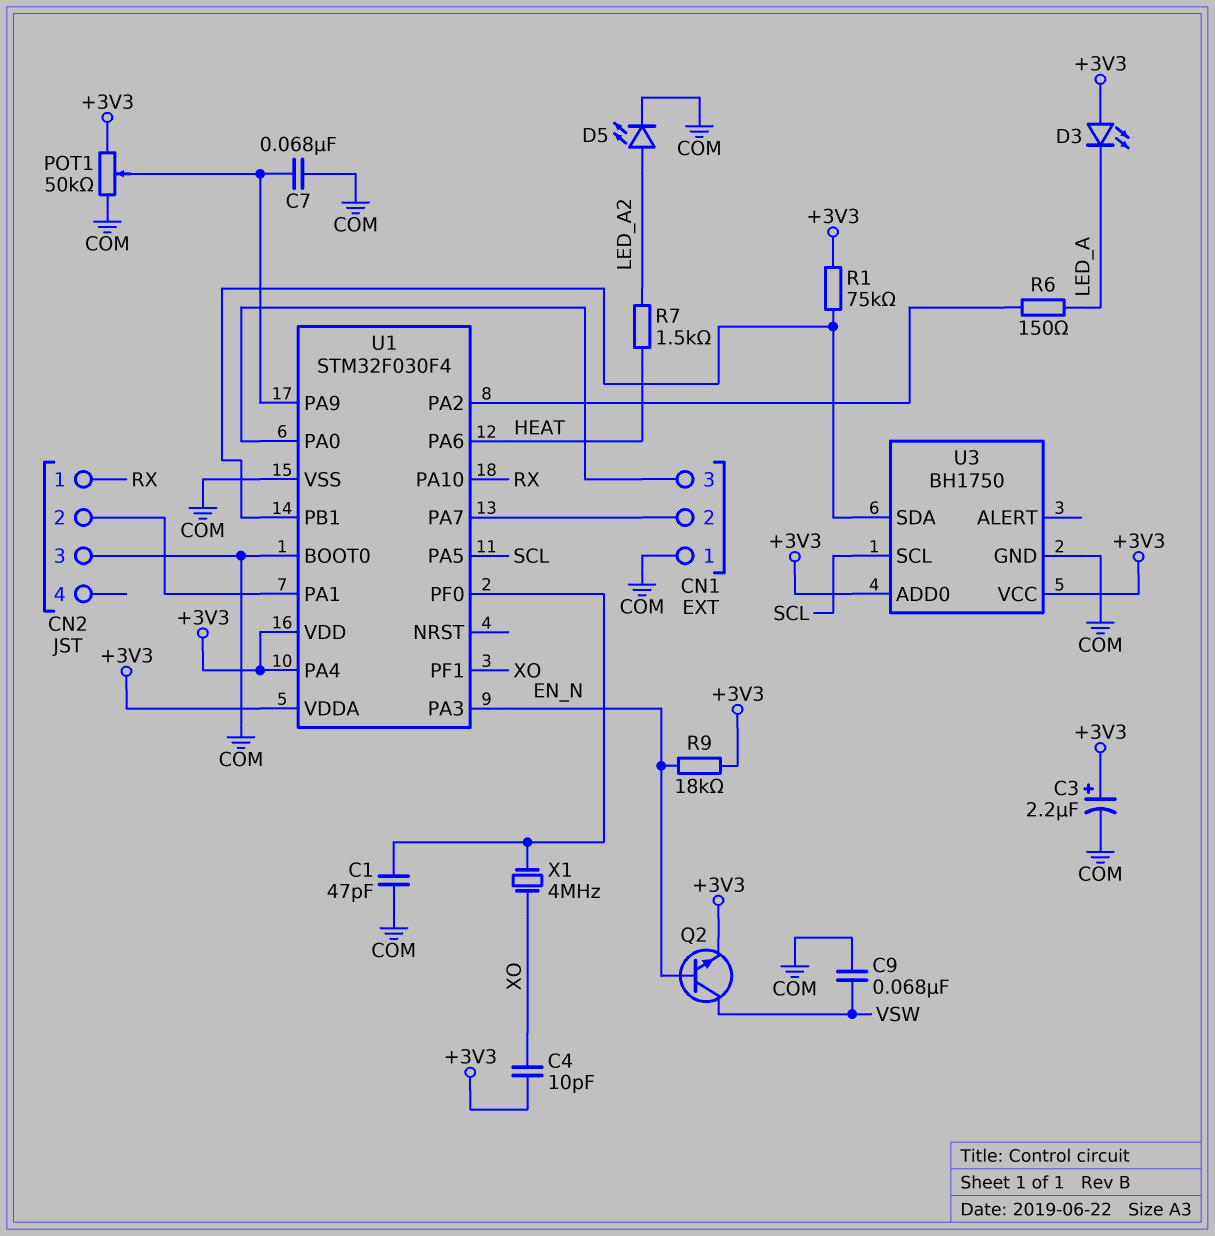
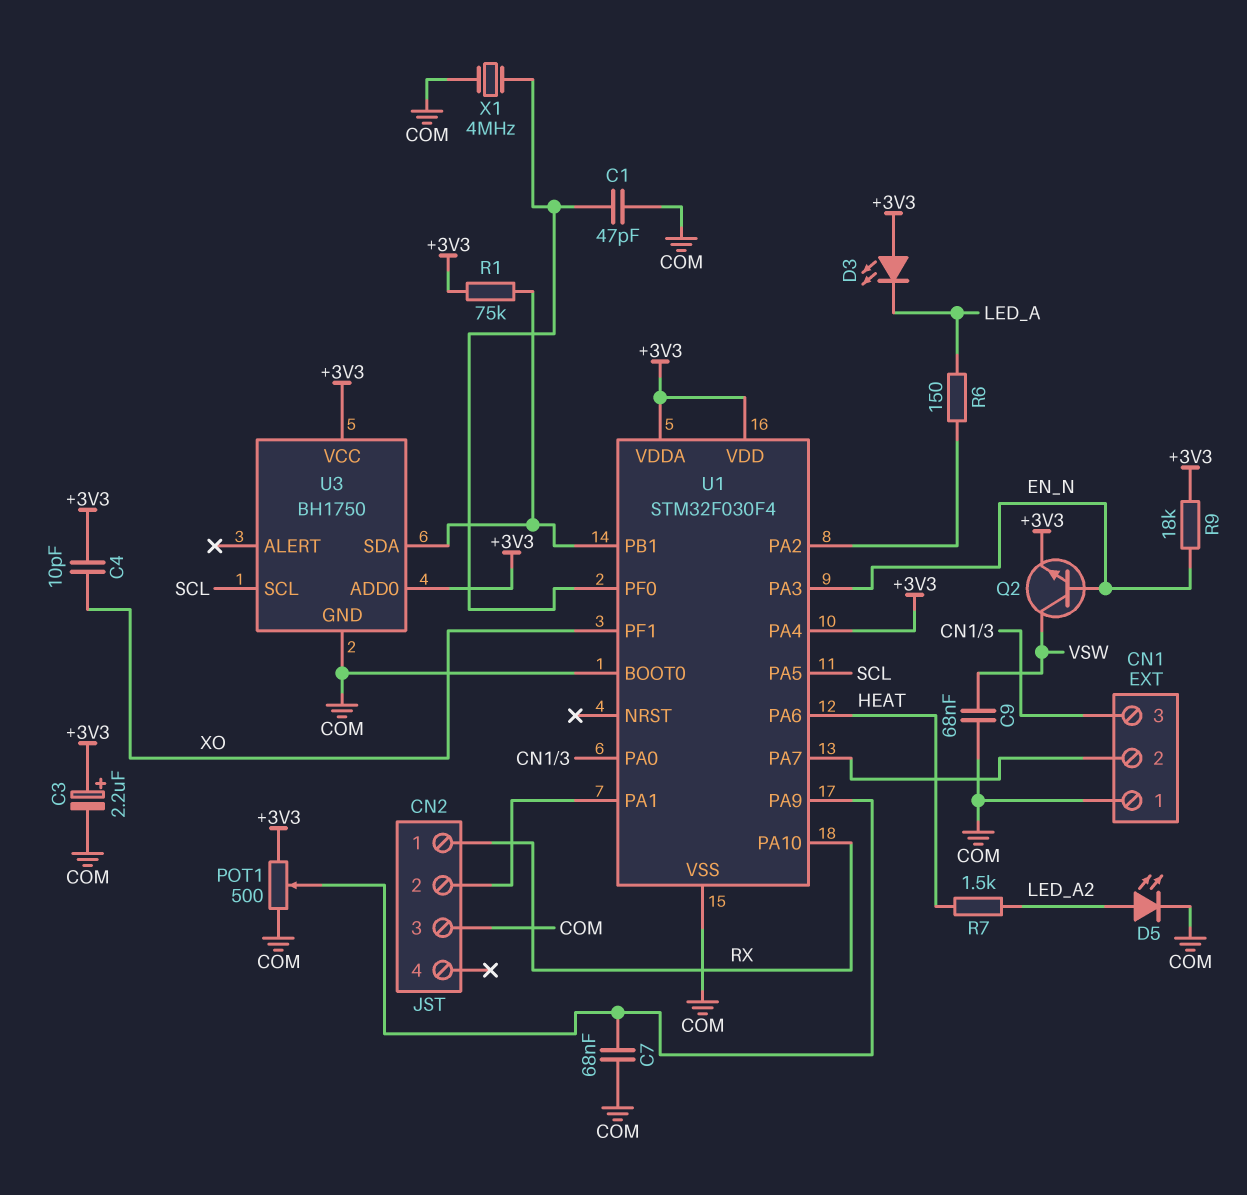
POT1: 50k (+3V3, COM, wiper U1/PA9) -> 500 (+3V3, COM, wiper U1/PA9)
X1: 4MHz (U1/PF0, XO) -> 4MHz (COM, U1/PF0)

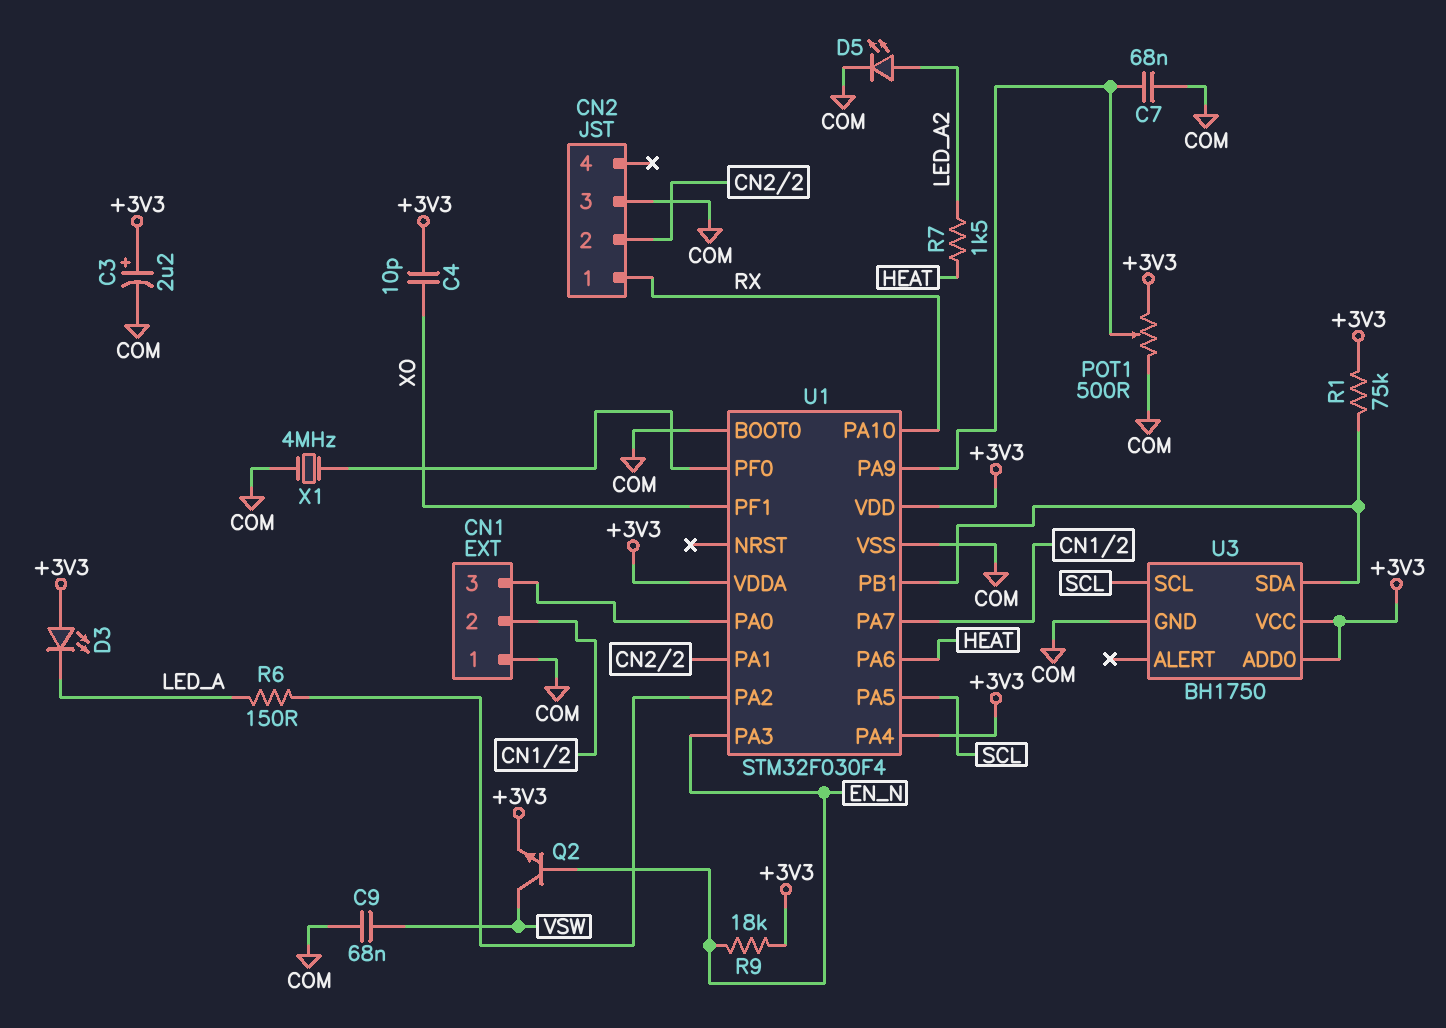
C1: 47pF (COM, U1/PF0) -> none

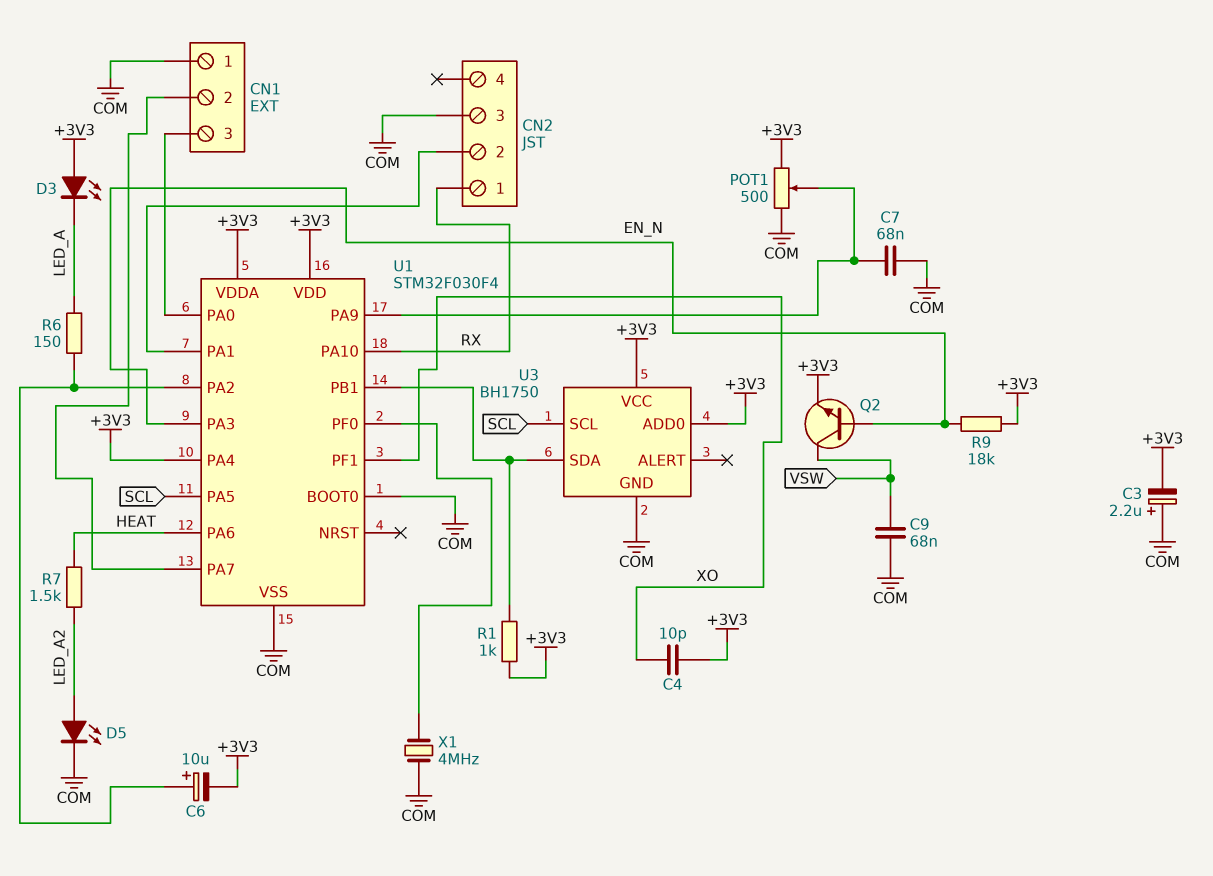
C3: 2.2uF (plus +3V3, minus COM) -> 2.2uF (plus COM, minus +3V3)
C6: none -> 10uF (plus U1/PA2, minus +3V3)
R1: 75k (+3V3, U1/PB1) -> 1k (+3V3, U1/PB1)

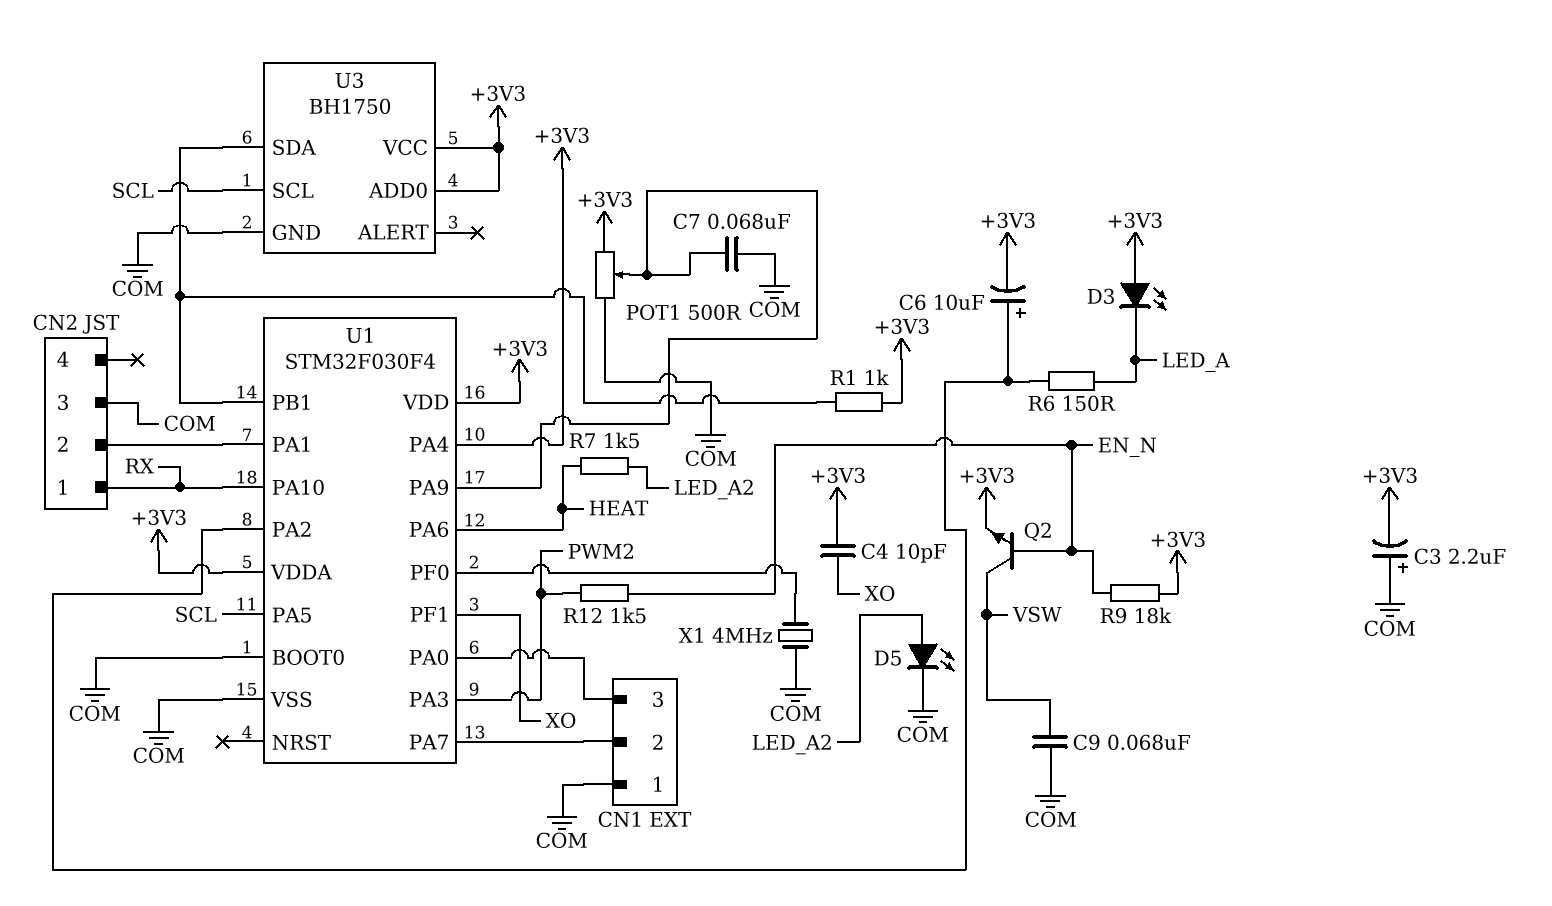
R12: none -> 1.5k (EN_N, PWM2)
U1 pin PA3: EN_N -> PWM2

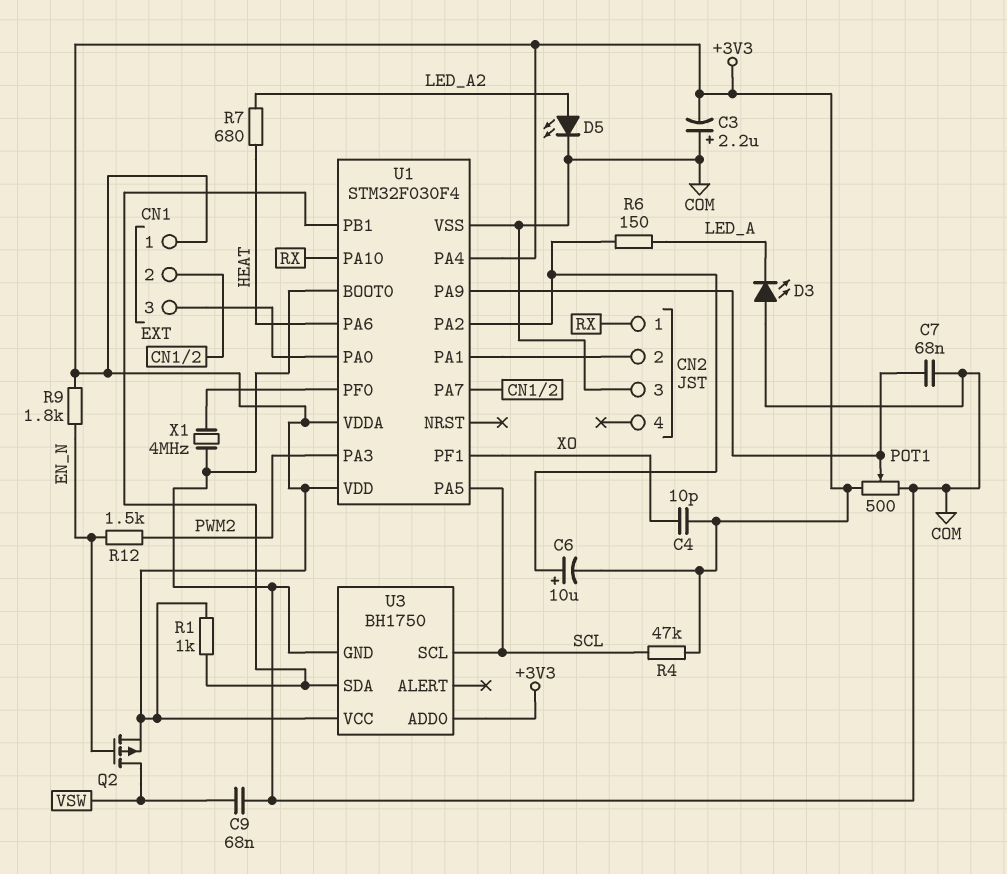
CN1 pin 1: COM -> +3V3
D3: LED (A +3V3, K LED_A) -> LED (A COM, K LED_A)
Q2: NPN (B EN_N, C VSW, E +3V3) -> PMOS (G EN_N, D VSW, S +3V3)
R4: none -> 47k (+3V3, SCL)
R7: 1.5k (HEAT, LED_A2) -> 680 (HEAT, LED_A2)
R9: 18k (+3V3, EN_N) -> 1.8k (+3V3, EN_N)

